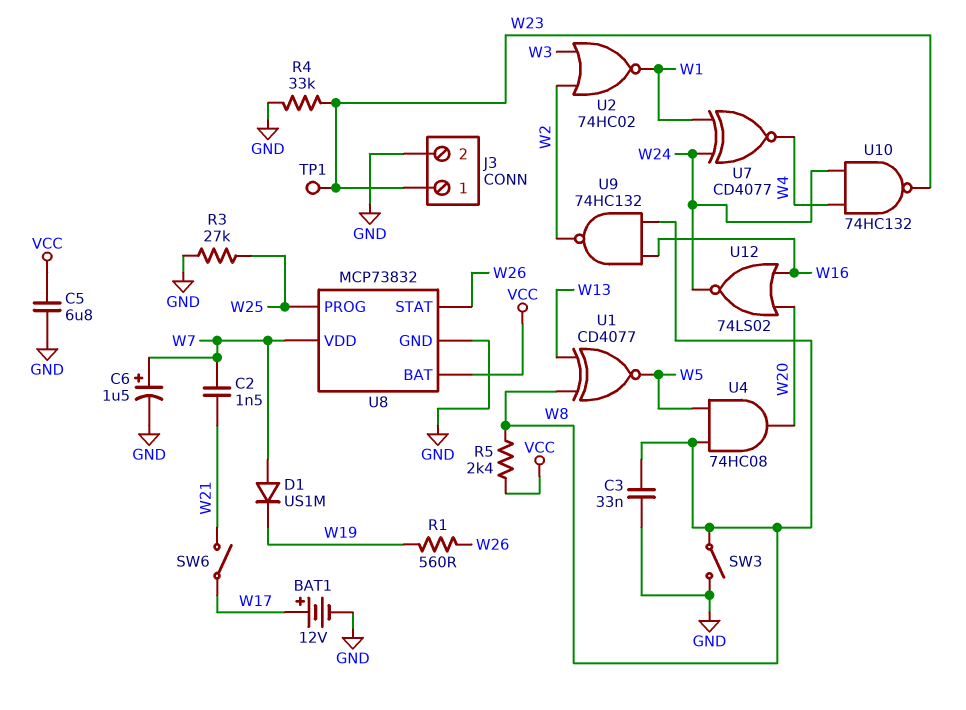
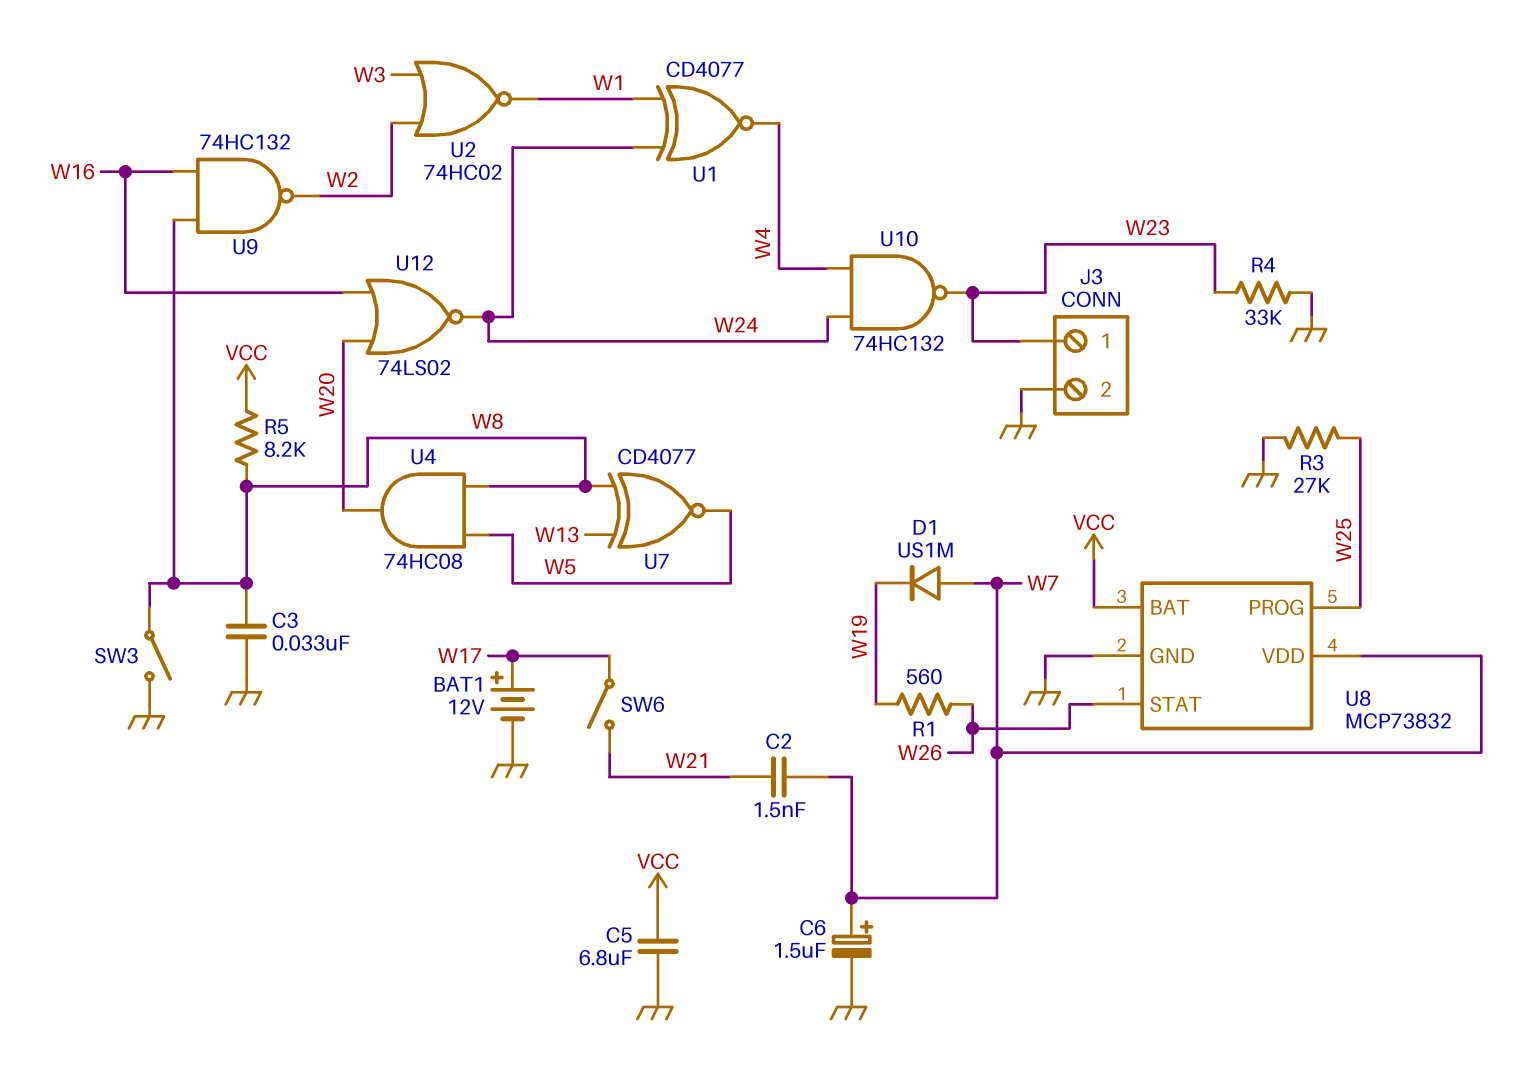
R5: 2.4k (VCC, W8) -> 8.2k (VCC, W8)
TP1: test point (W23) -> none
U1: XNOR CD4077 (in W8, in W13, out W5) -> XNOR CD4077 (in W1, in W24, out W4)
U7: XNOR CD4077 (in W1, in W24, out W4) -> XNOR CD4077 (in W8, in W13, out W5)

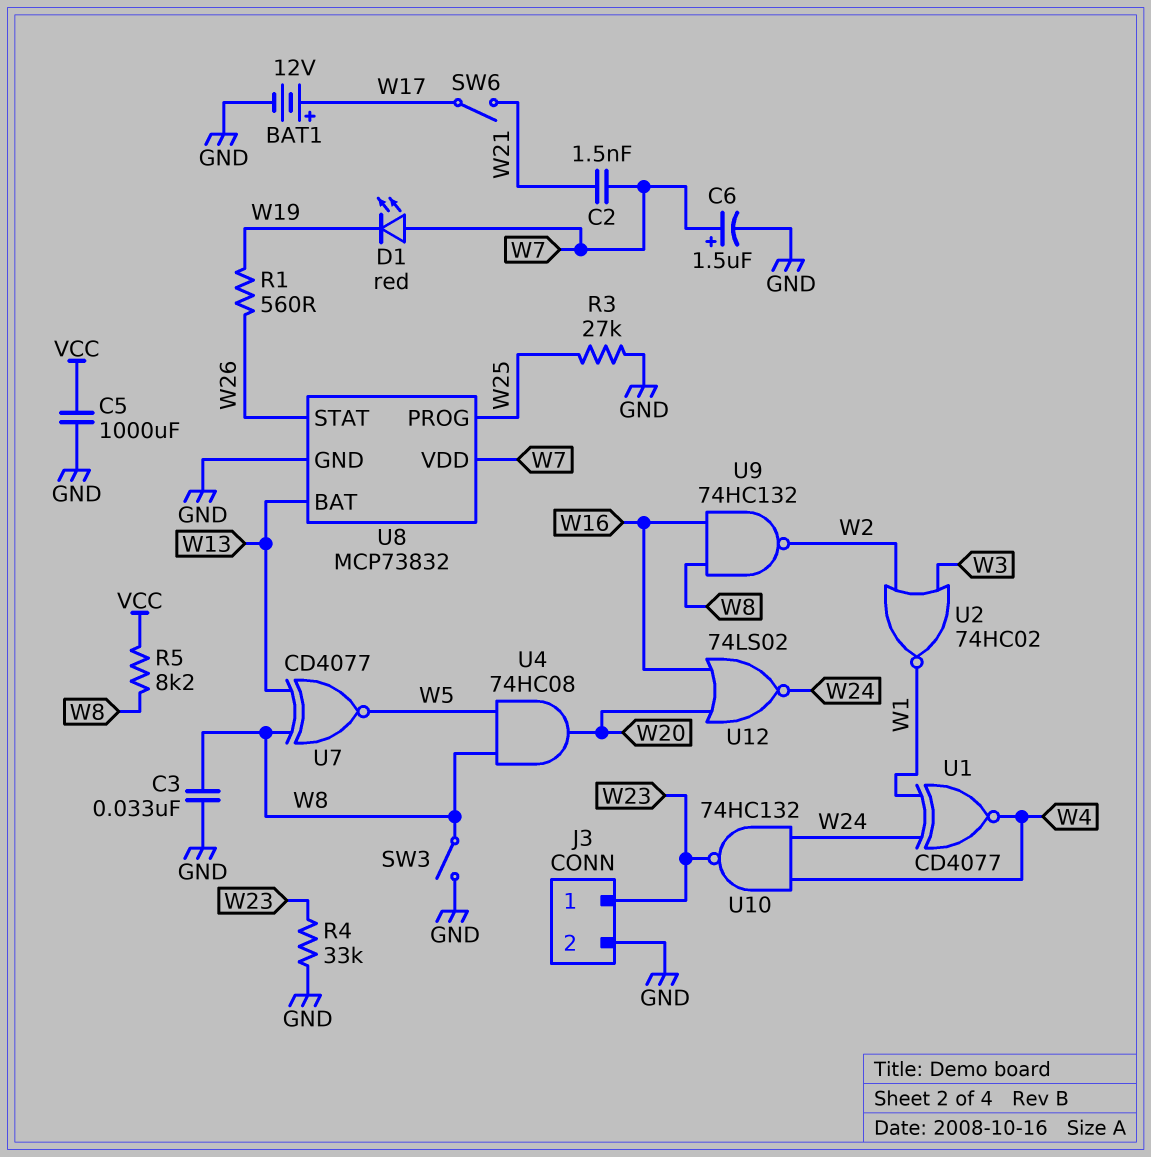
C5: 6.8uF (GND, VCC) -> 1000uF (GND, VCC)
D1: diode US1M (A W7, K W19) -> LED red (A W7, K W19)
U8 pin BAT: VCC -> W13

